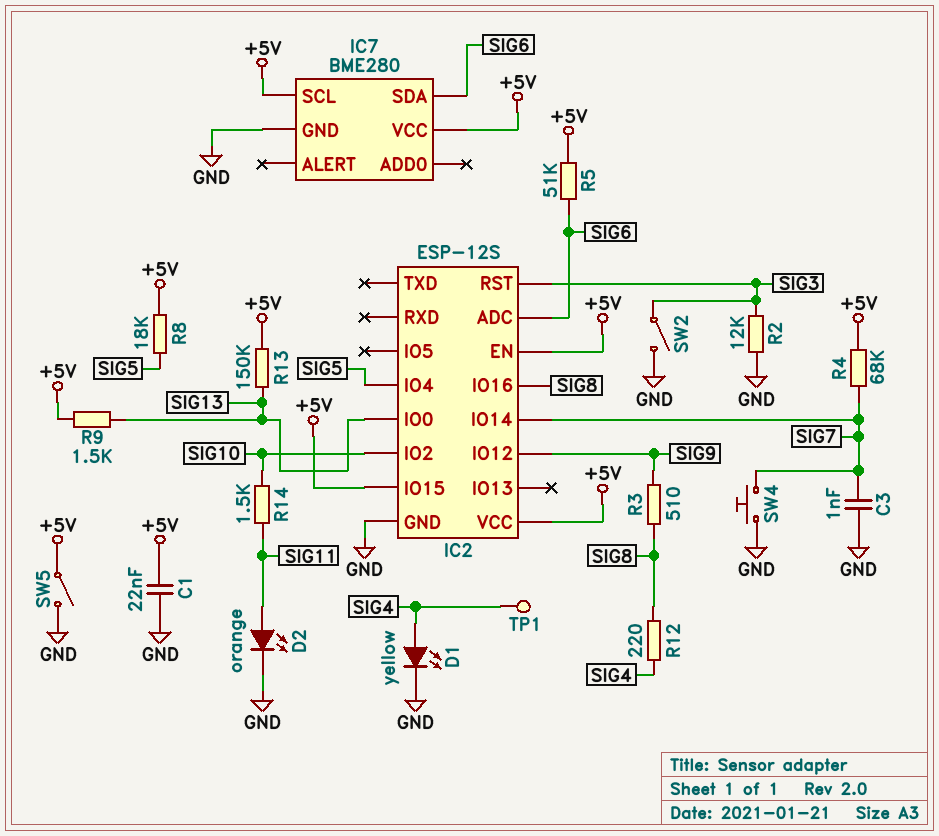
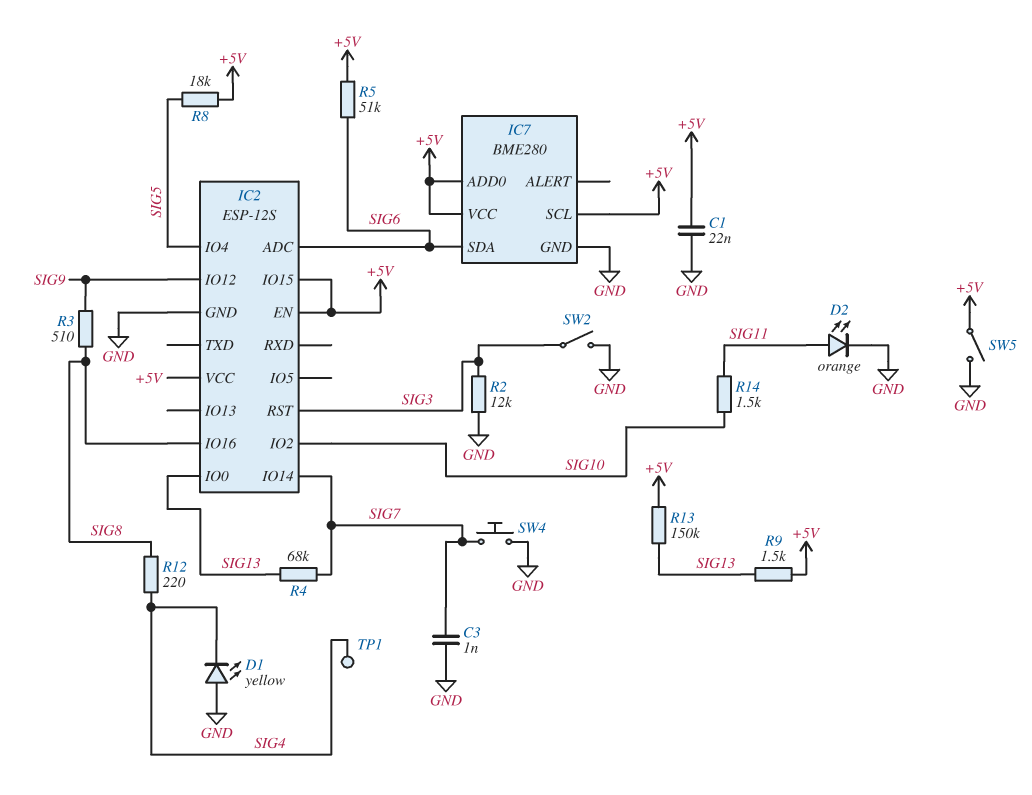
D1: LED yellow (A SIG4, K GND) -> LED yellow (A GND, K SIG4)
IC7 pin ADD0: none -> +5V
R4: 68k (+5V, SIG7) -> 68k (SIG7, SIG13)

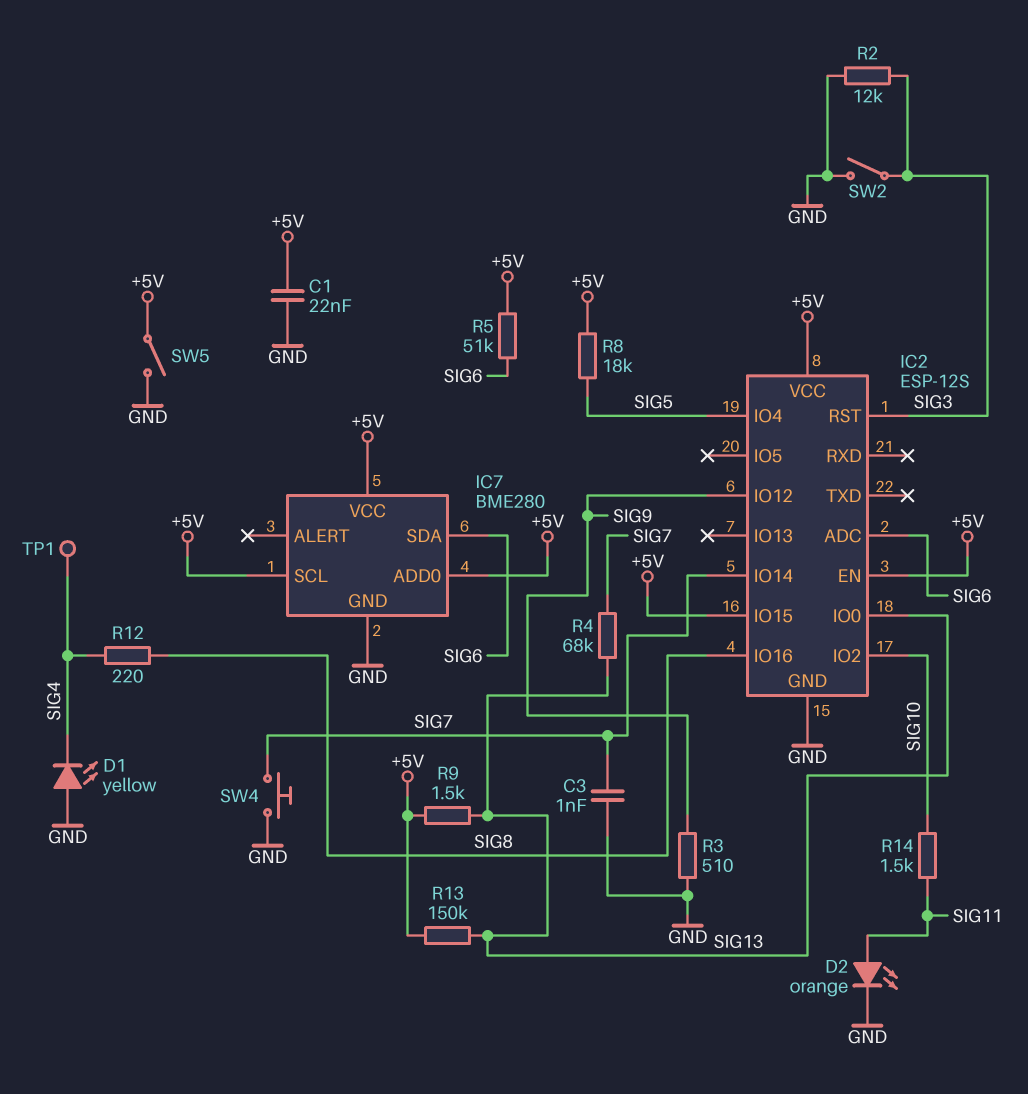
R3: 510 (SIG8, SIG9) -> 510 (GND, SIG9)

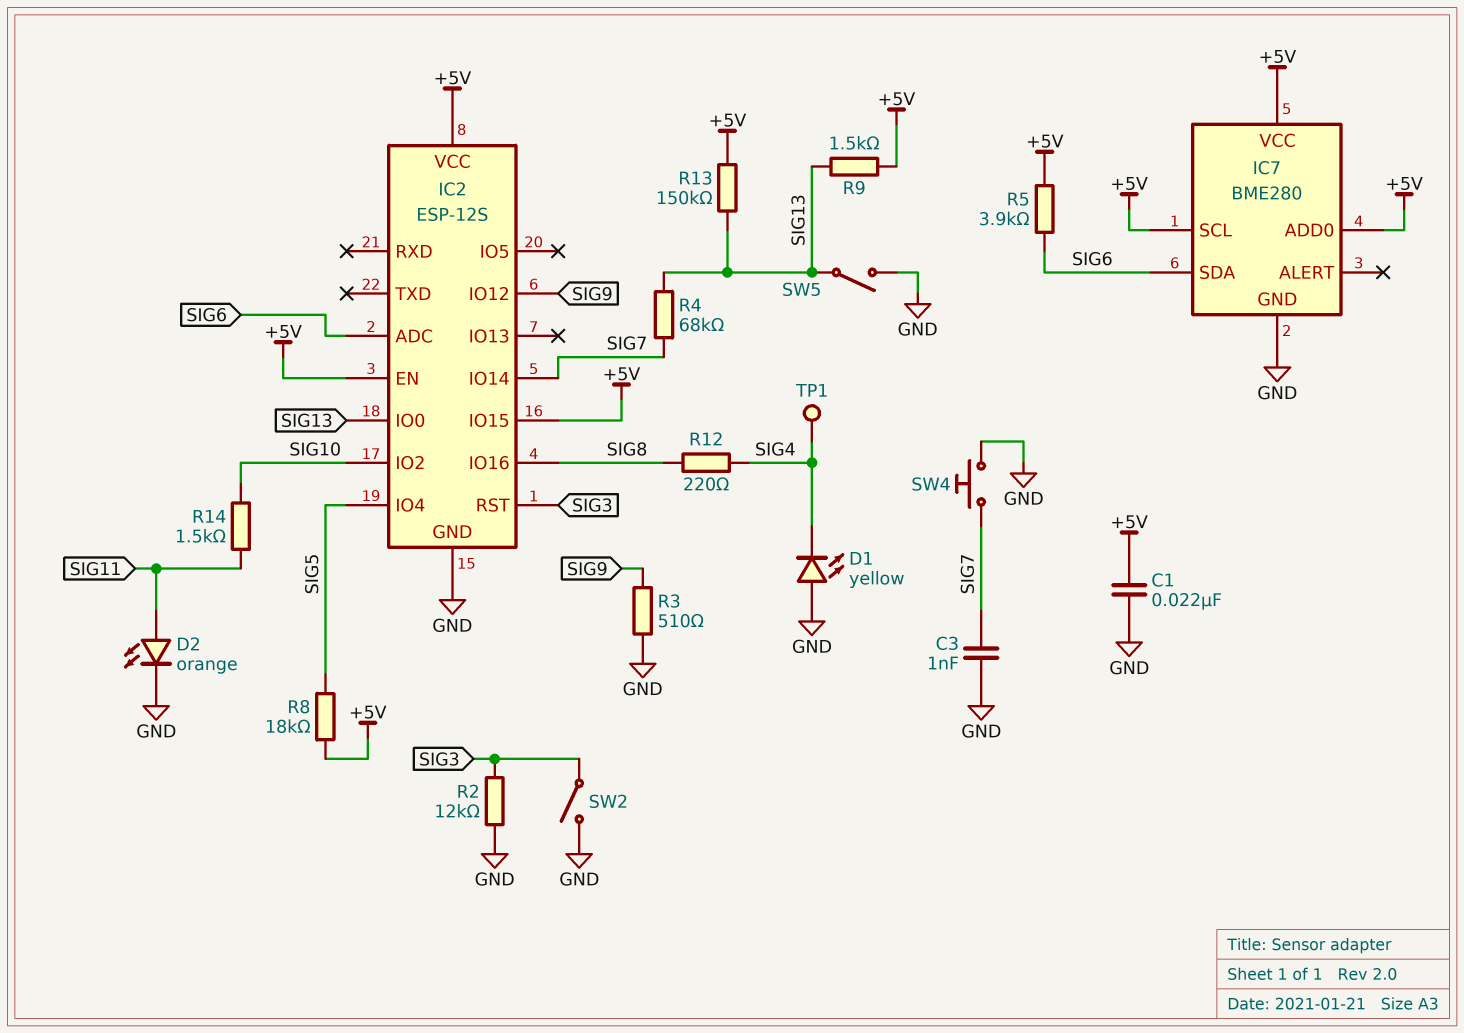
R5: 51k (+5V, SIG6) -> 3.9k (+5V, SIG6)
SW5: switch (+5V, GND) -> switch (GND, SIG13)

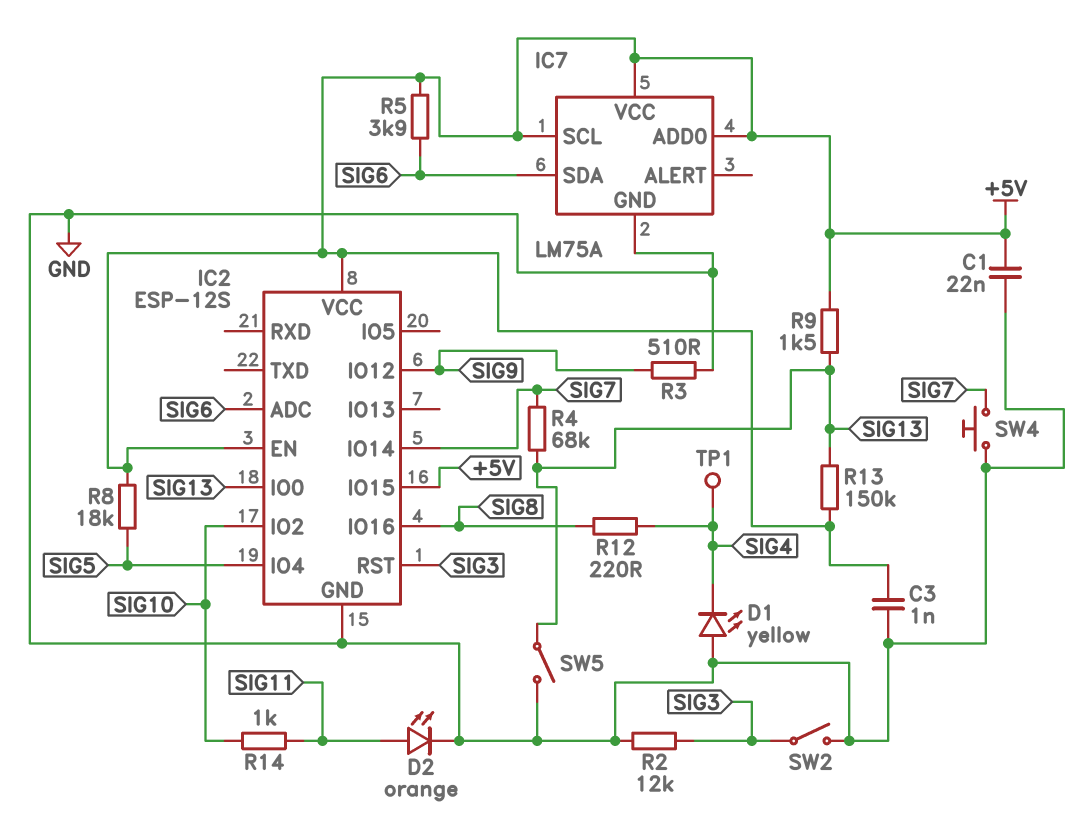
C3: 1nF (GND, SIG7) -> 1nF (+5V, GND)
IC7: BME280 -> LM75A
R14: 1.5k (SIG10, SIG11) -> 1k (SIG10, SIG11)

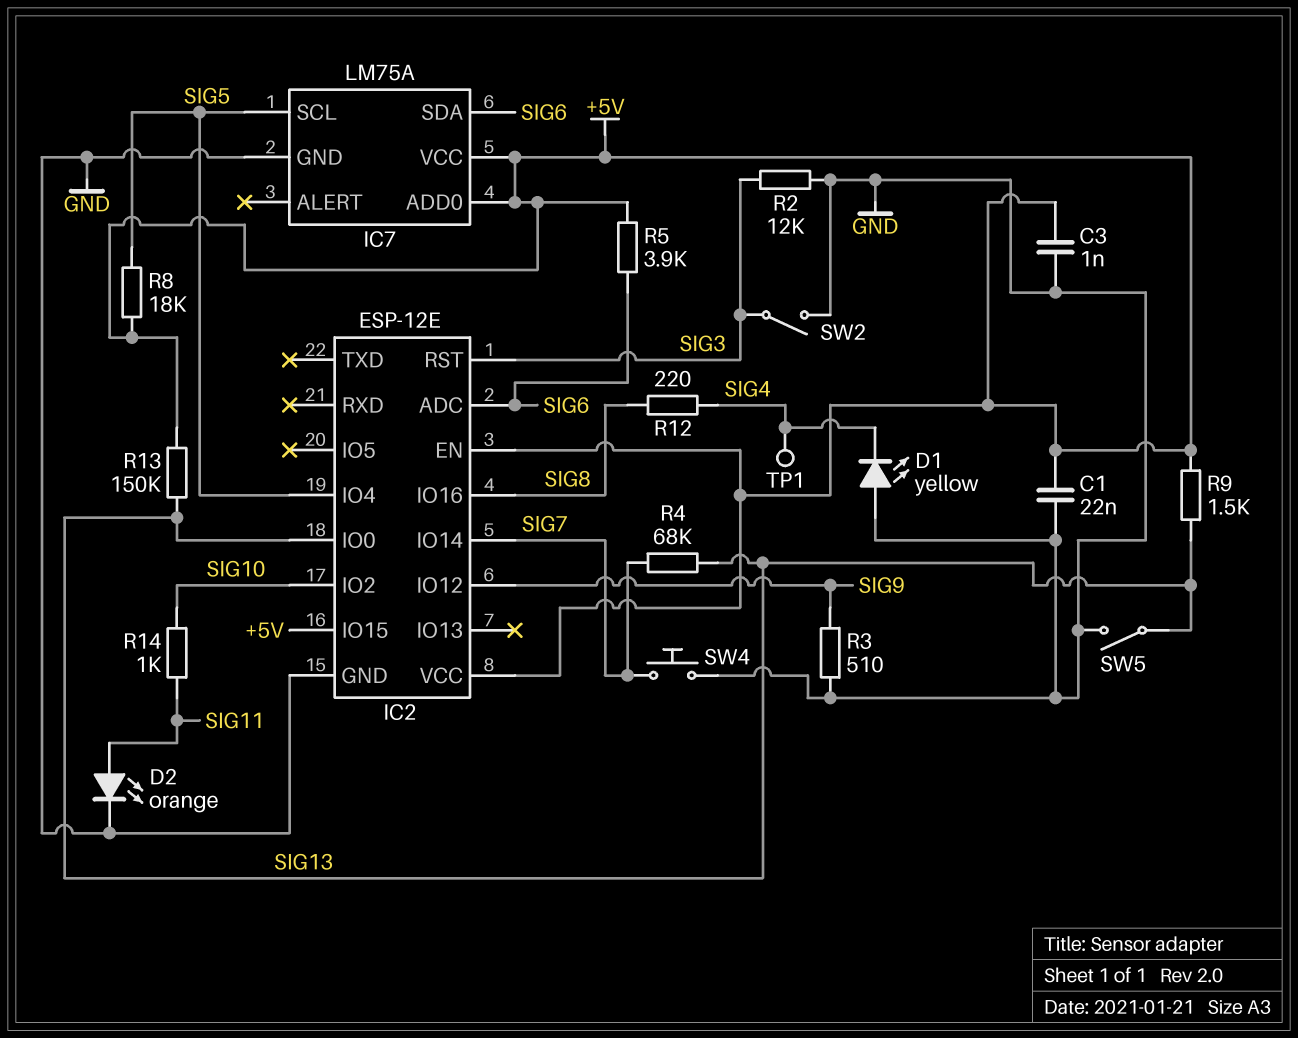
IC2: ESP-12S -> ESP-12E
IC7 pin SCL: +5V -> SIG5

